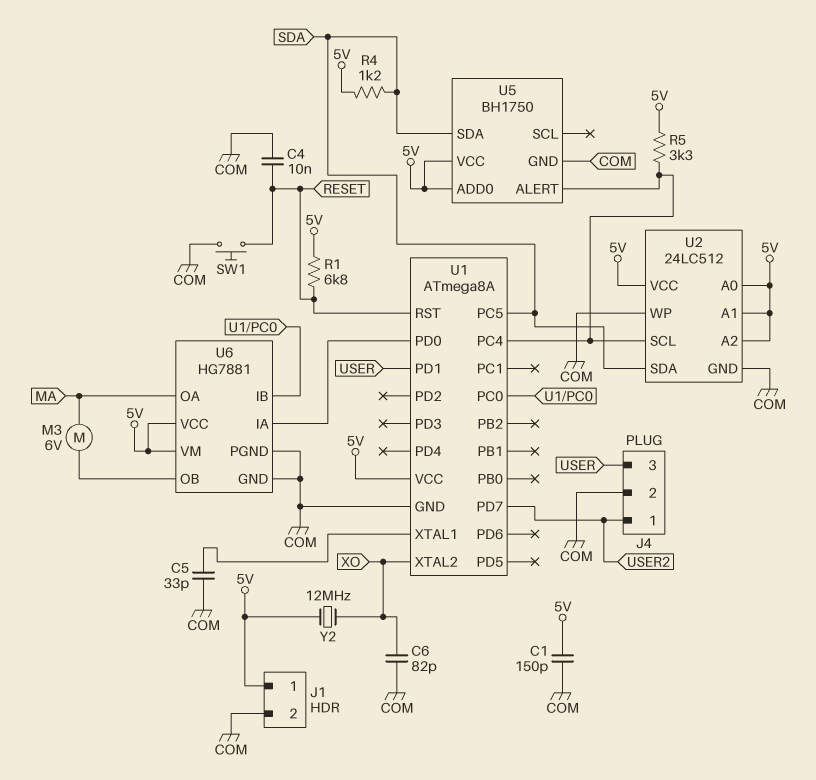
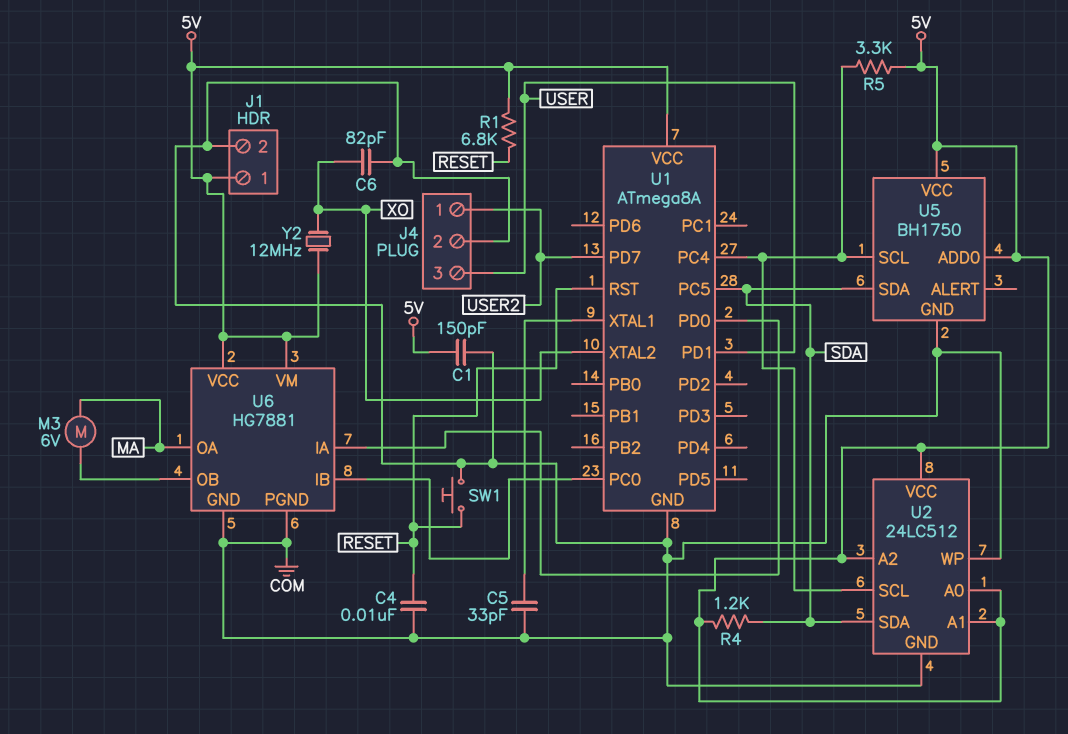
U5 pin ALERT: U1/PC4 -> none
U5 pin SCL: none -> U1/PC4

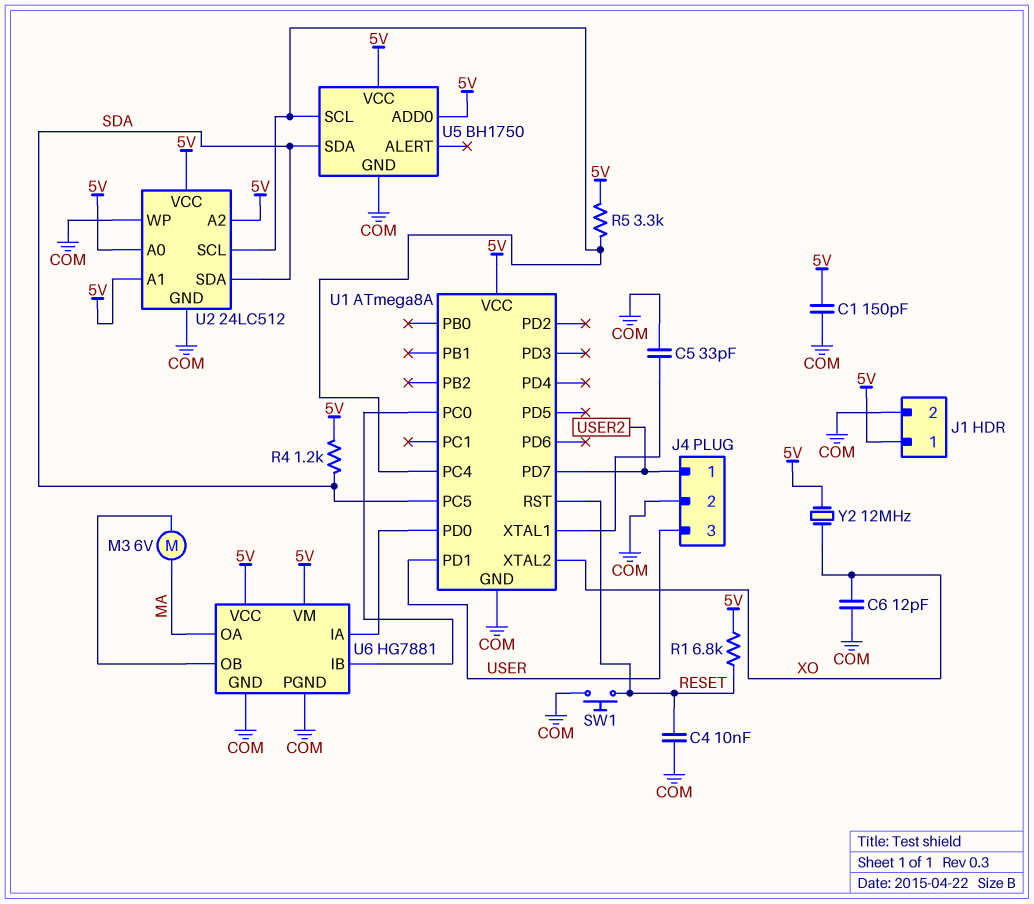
C6: 82pF (COM, XO) -> 12pF (COM, XO)

